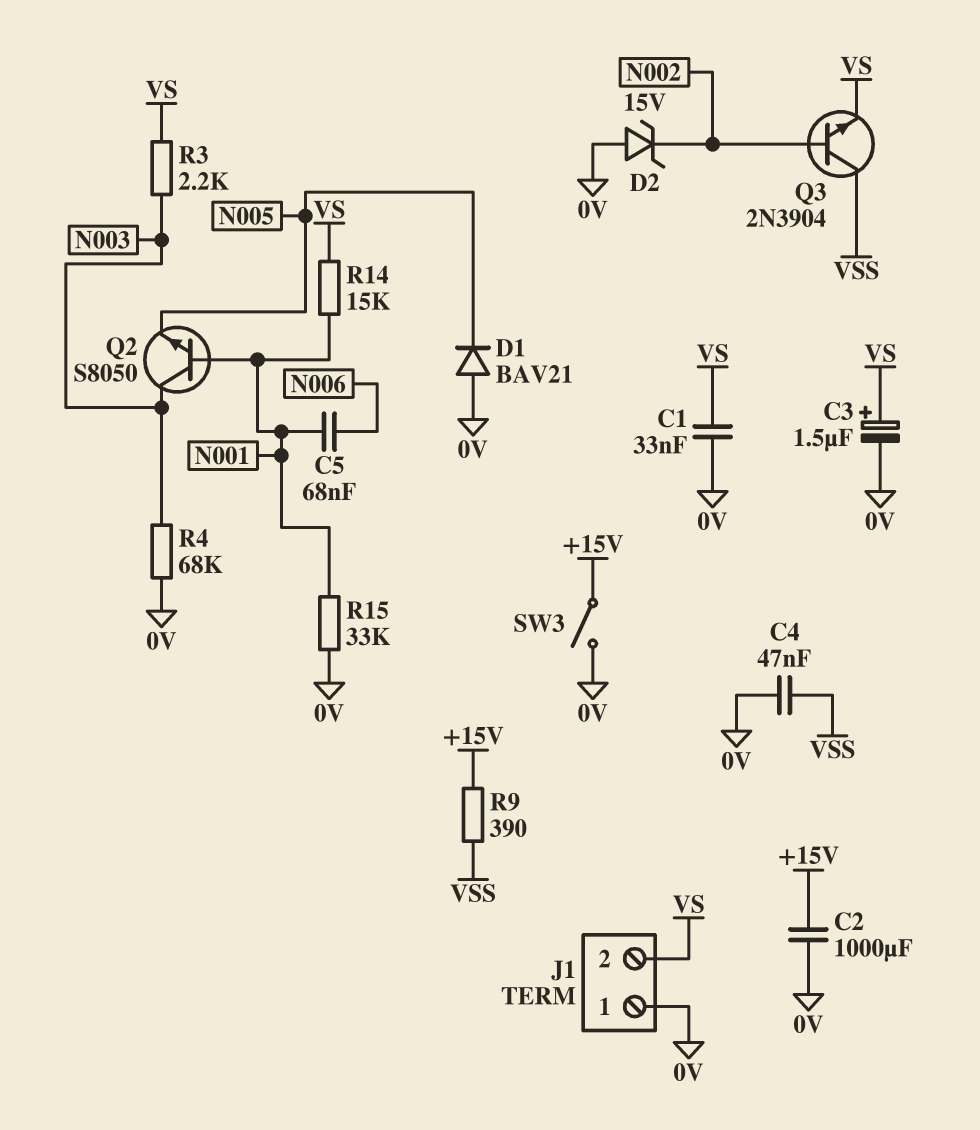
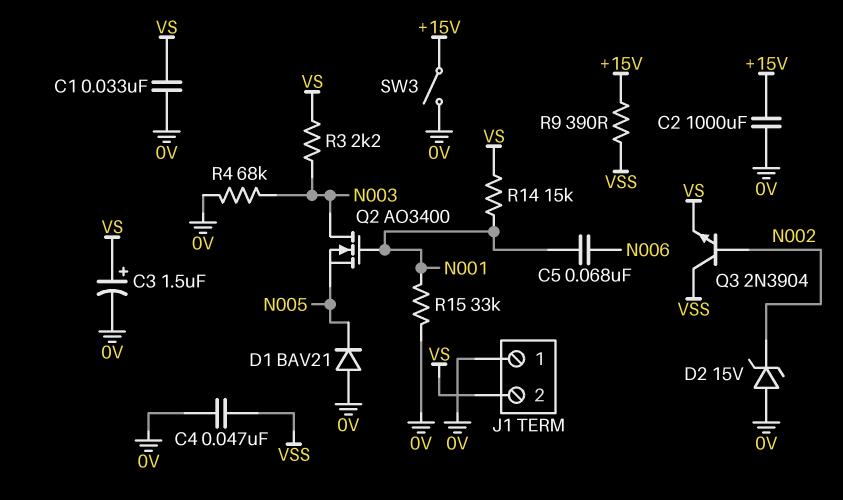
Q2: NPN S8050 (B N001, C N003, E N005) -> NMOS AO3400 (G N001, D N003, S N005)

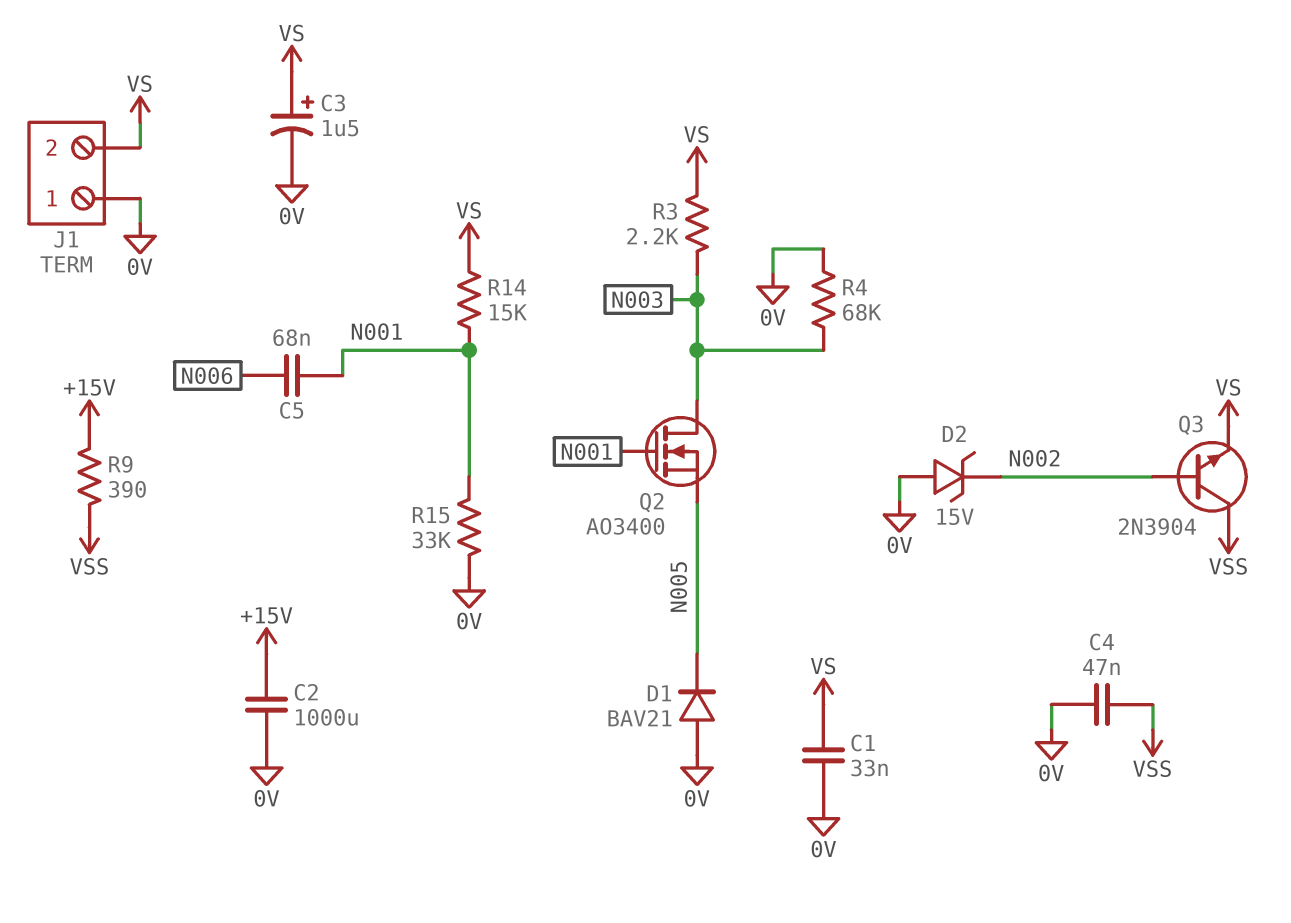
SW3: switch (+15V, 0V) -> none

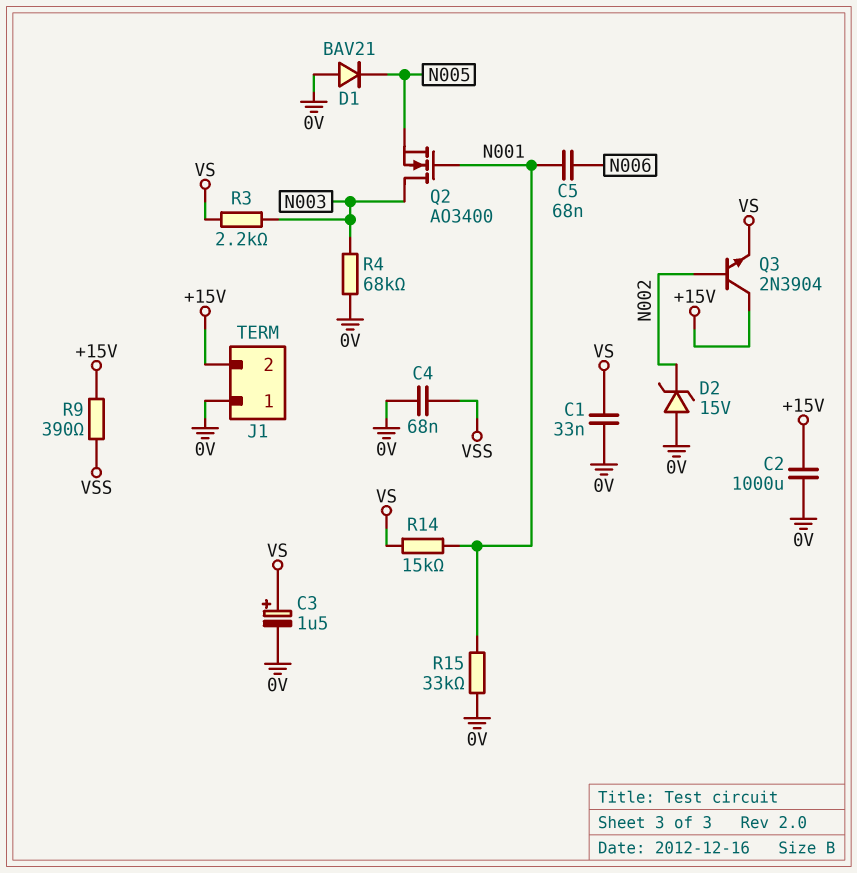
C4: 47nF (0V, VSS) -> 68nF (0V, VSS)
J1 pin 2: VS -> +15V
Q3: NPN 2N3904 (B N002, C VSS, E VS) -> NPN 2N3904 (B N002, C +15V, E VS)

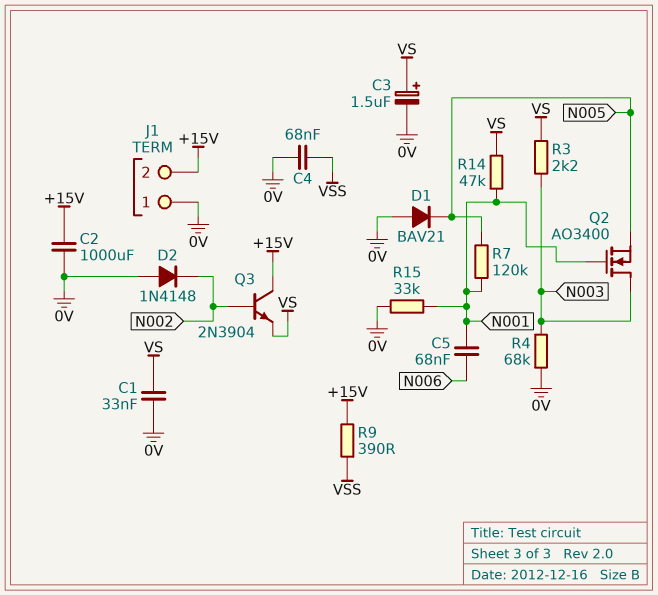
D2: zener 15V (A 0V, K N002) -> diode 1N4148 (A 0V, K N002)
R7: none -> 120k (N001, N005)
R14: 15k (N001, VS) -> 47k (N001, VS)

